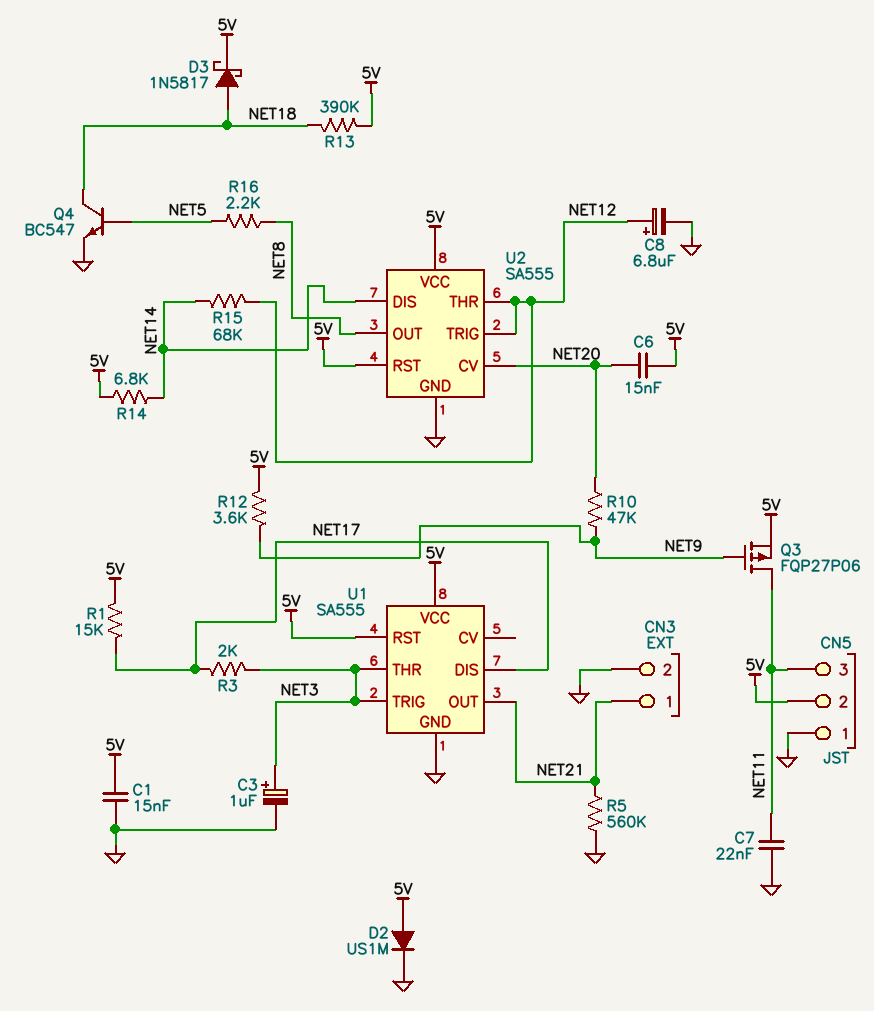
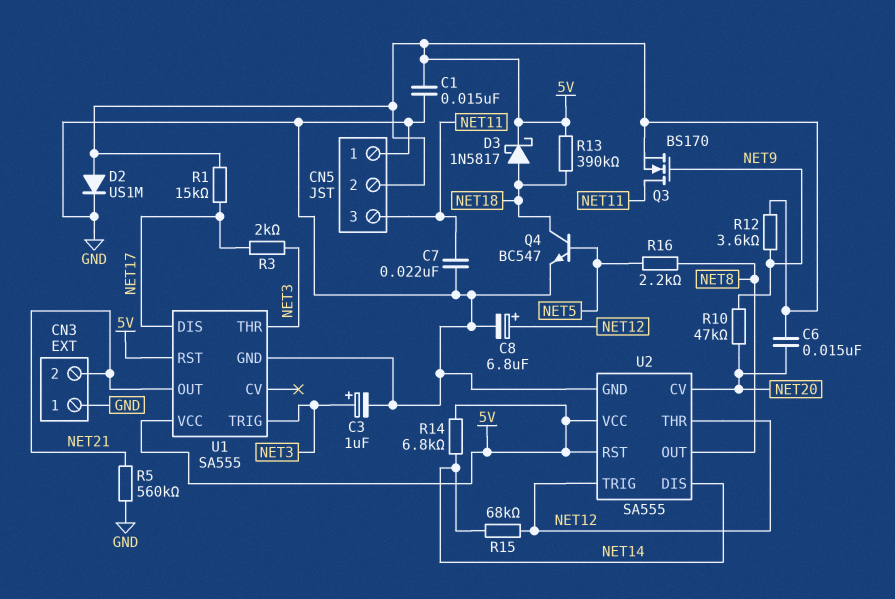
CN3 pin 1: NET21 -> GND
CN3 pin 2: GND -> NET21
Q3: PMOS FQP27P06 (G NET9, D NET11, S 5V) -> NMOS BS170 (G NET9, D NET11, S 5V)

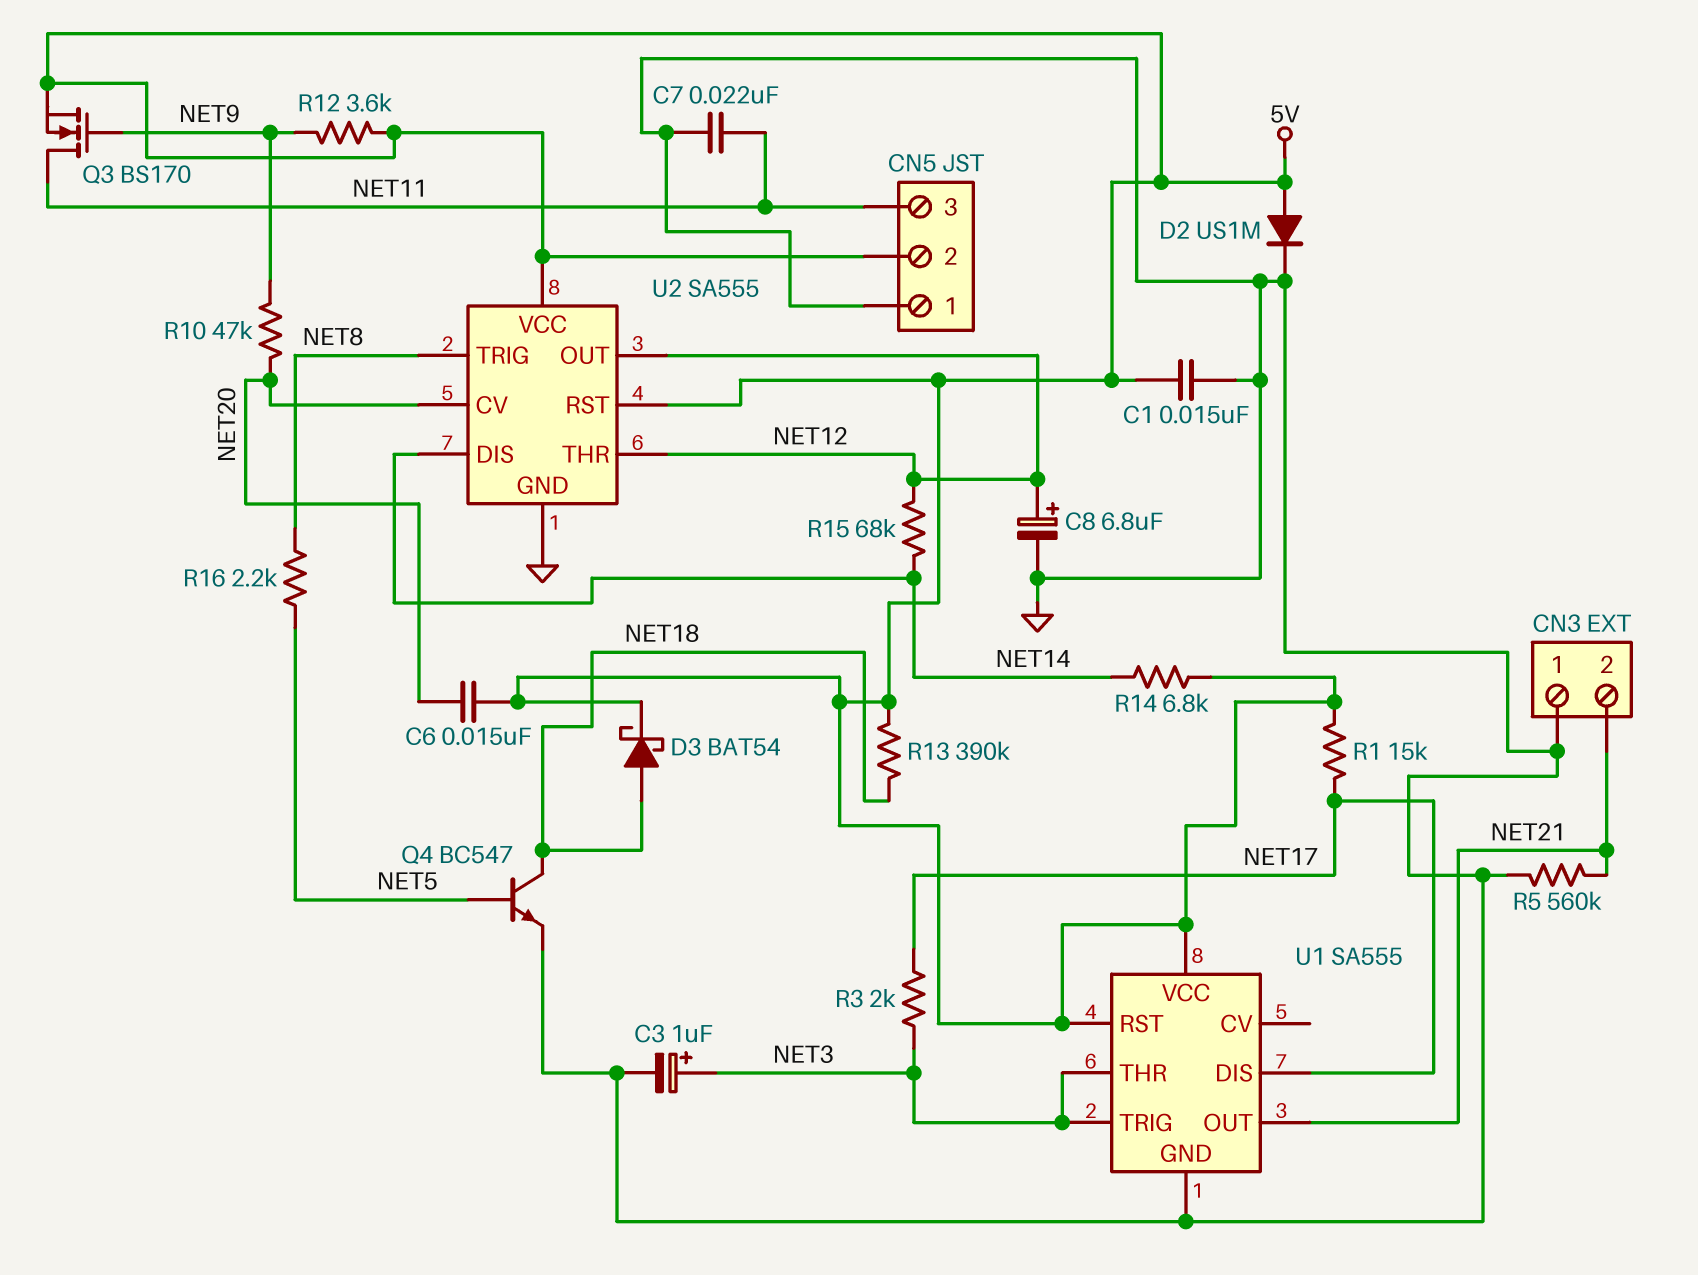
D3: schottky 1N5817 (A NET18, K 5V) -> schottky BAT54 (A NET18, K 5V)
U2 pin OUT: NET8 -> NET12
U2 pin TRIG: NET12 -> NET8

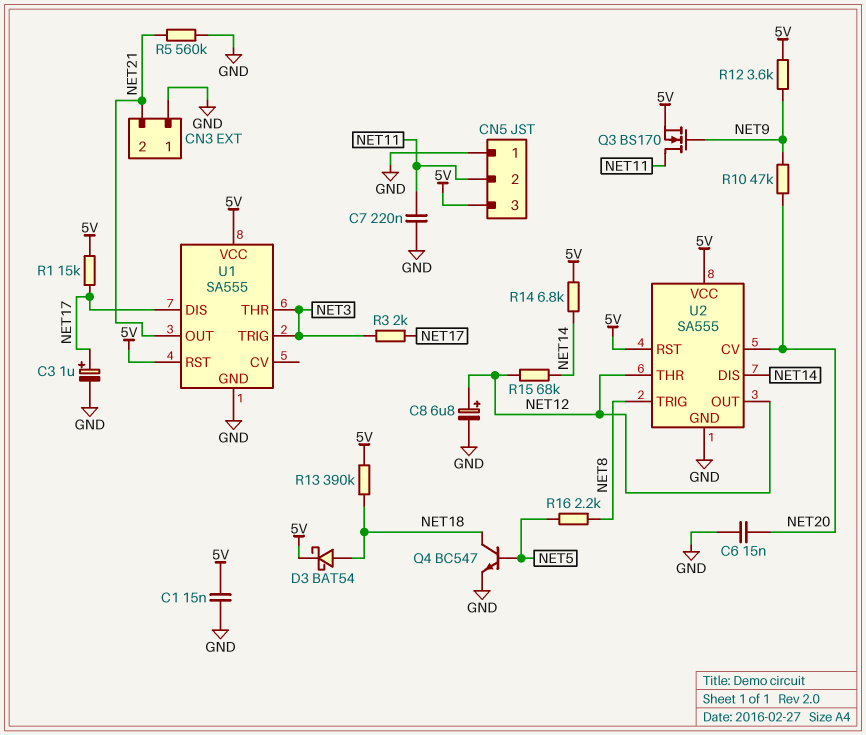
C3: 1uF (plus NET3, minus GND) -> 1uF (plus NET17, minus GND)
C6: 15nF (5V, NET20) -> 15nF (GND, NET20)
C7: 22nF (GND, NET11) -> 220nF (GND, NET11)
CN5 pin 2: 5V -> NET11
CN5 pin 3: NET11 -> 5V
D2: diode US1M (A 5V, K GND) -> none

